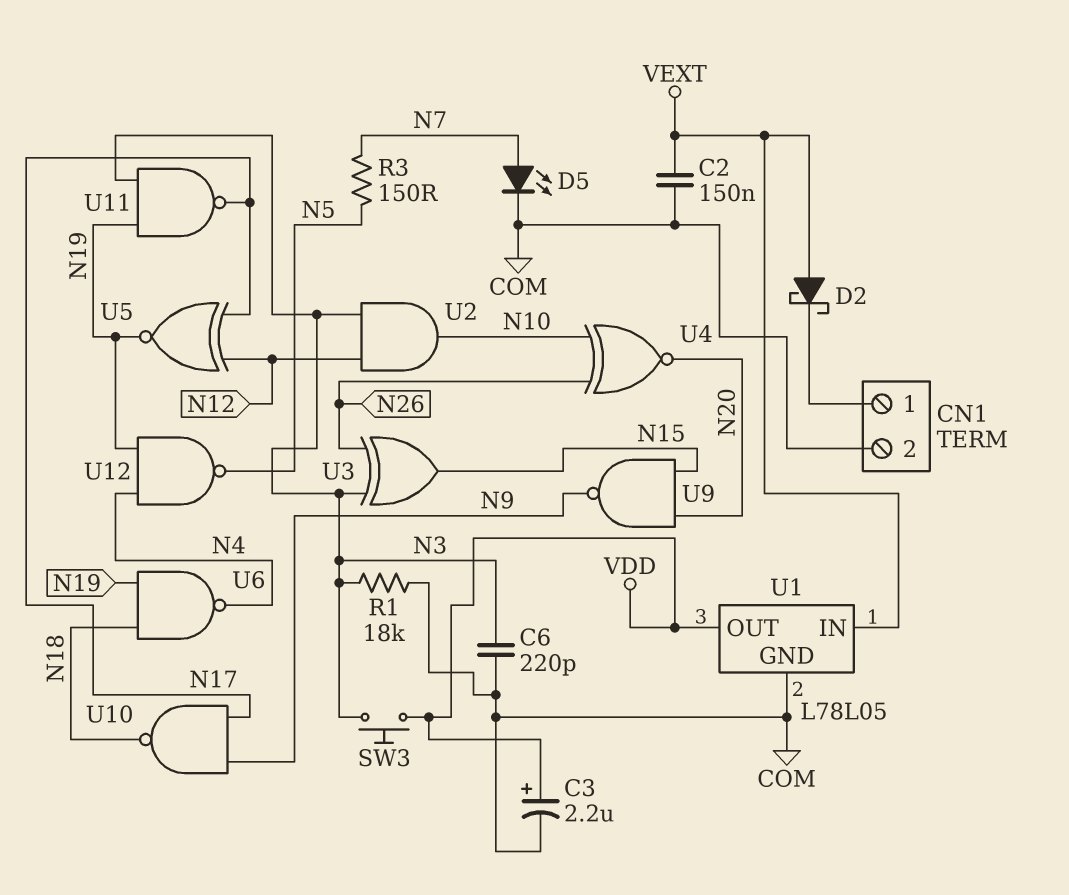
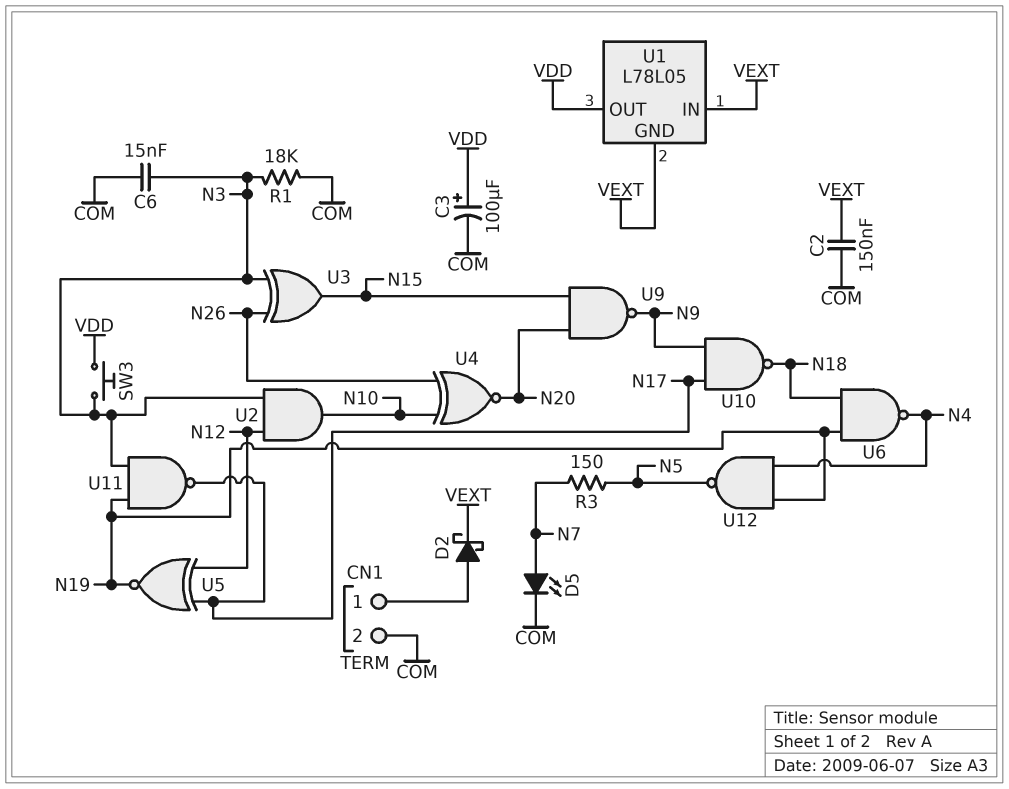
C3: 2.2uF (plus VDD, minus COM) -> 100uF (plus VDD, minus COM)
C6: 220pF (COM, N3) -> 15nF (COM, N3)
D2: schottky (A VEXT, K CN1/1) -> schottky (A CN1/1, K VEXT)
U1 pin GND: COM -> VEXT

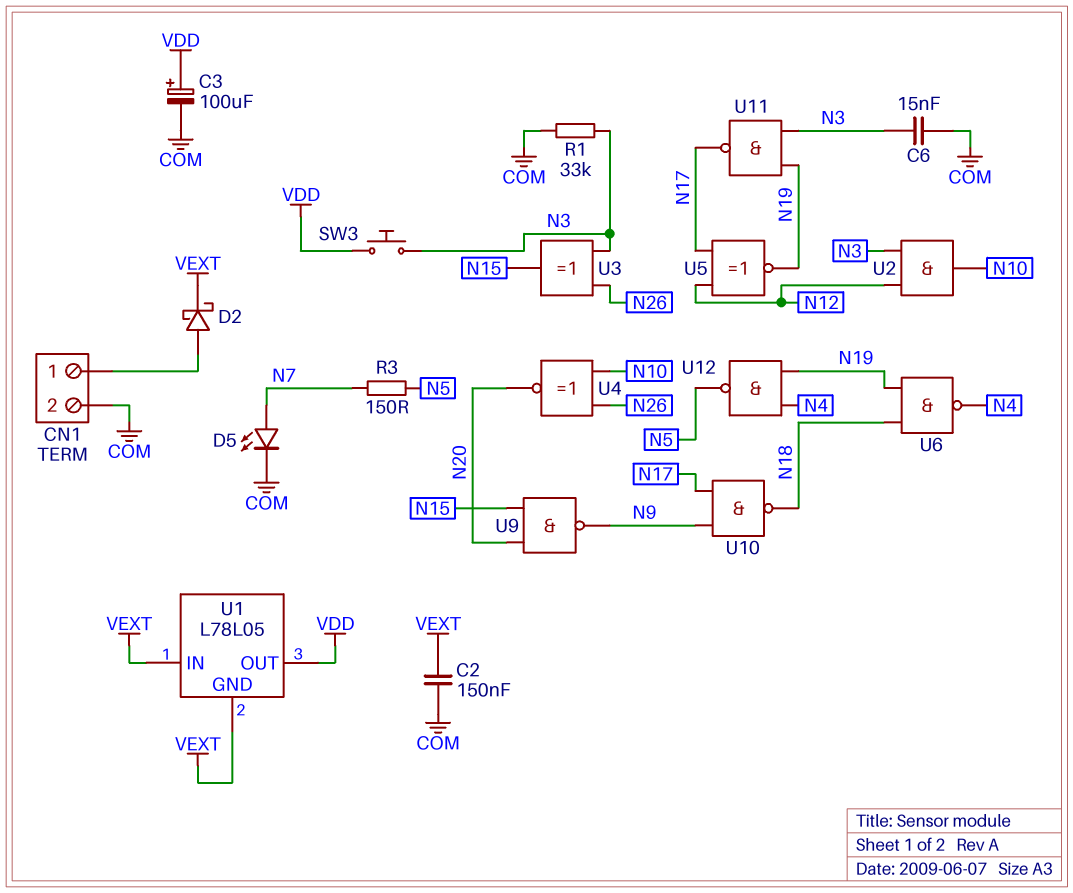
R1: 18k (COM, N3) -> 33k (COM, N3)

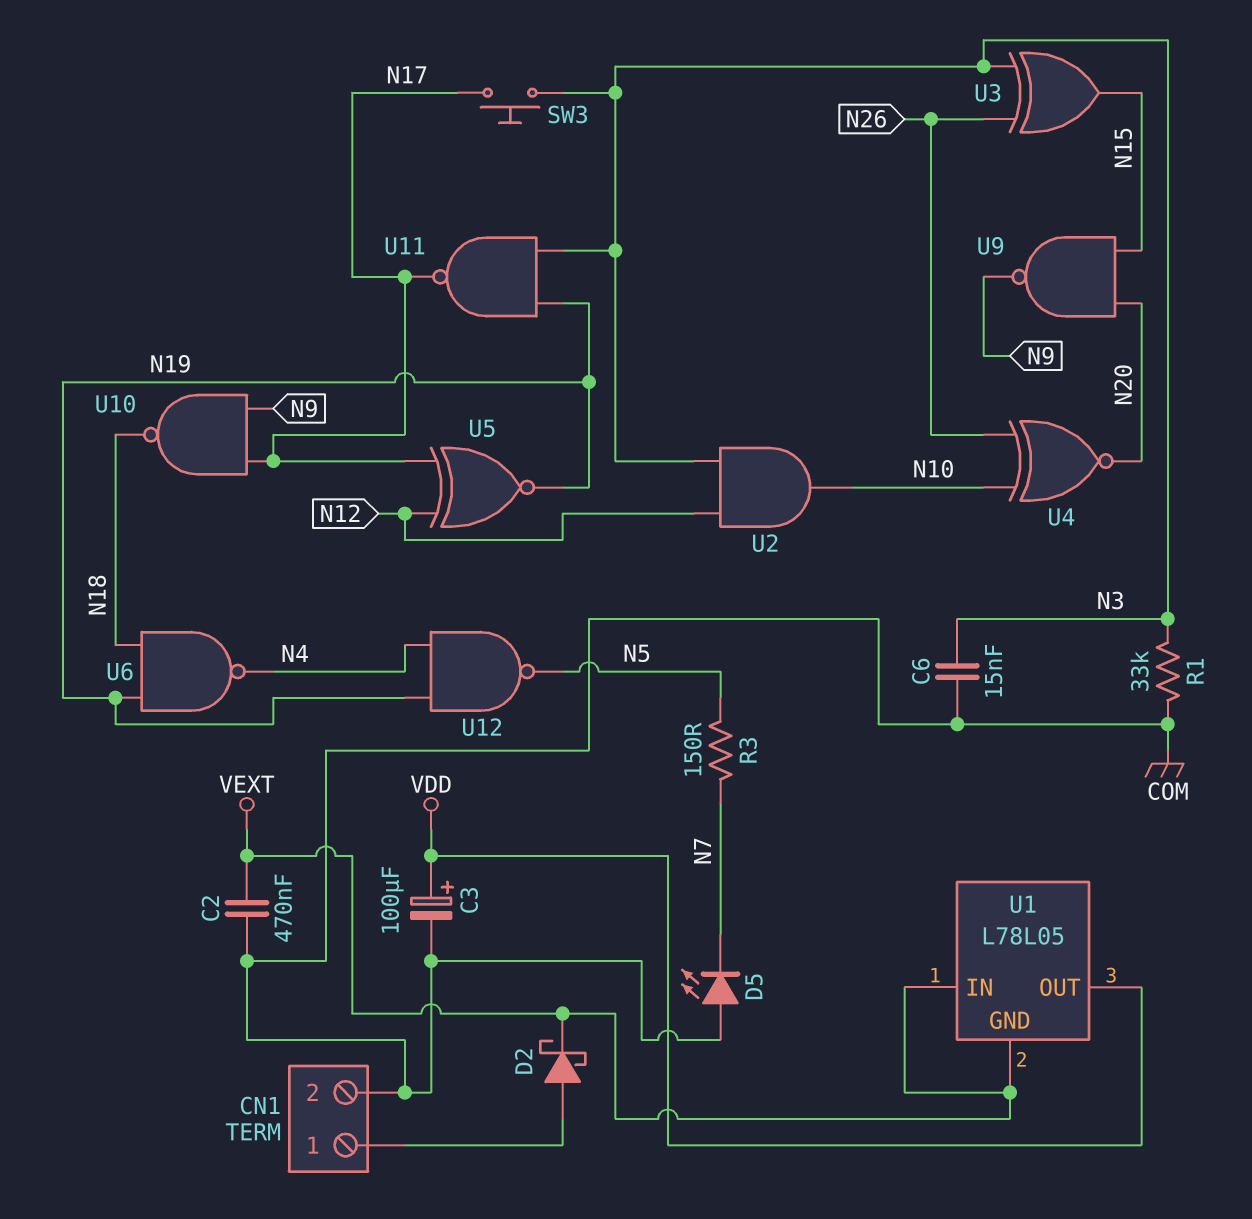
C2: 150nF (COM, VEXT) -> 470nF (COM, VEXT)
D5: LED (A N7, K COM) -> LED (A COM, K N7)
SW3: button (N3, VDD) -> button (N3, N17)

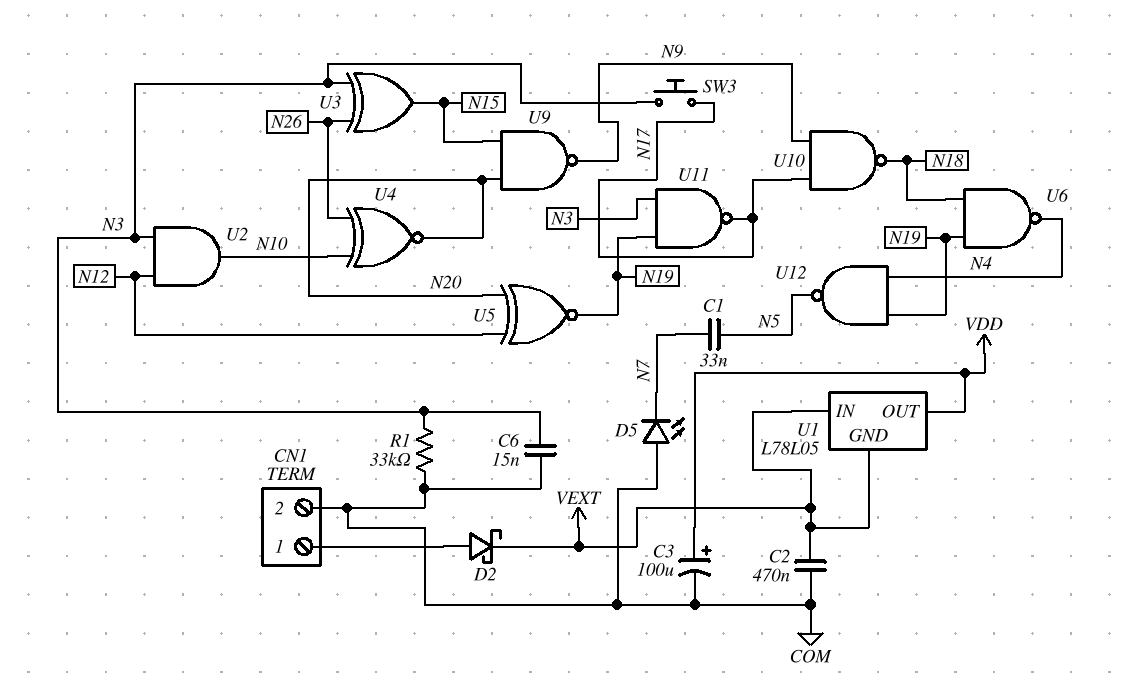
C1: none -> 33nF (N5, N7)
R3: 150 (N5, N7) -> none
U5: XNOR (in N12, in N17, out N19) -> XNOR (in N12, in N20, out N19)

